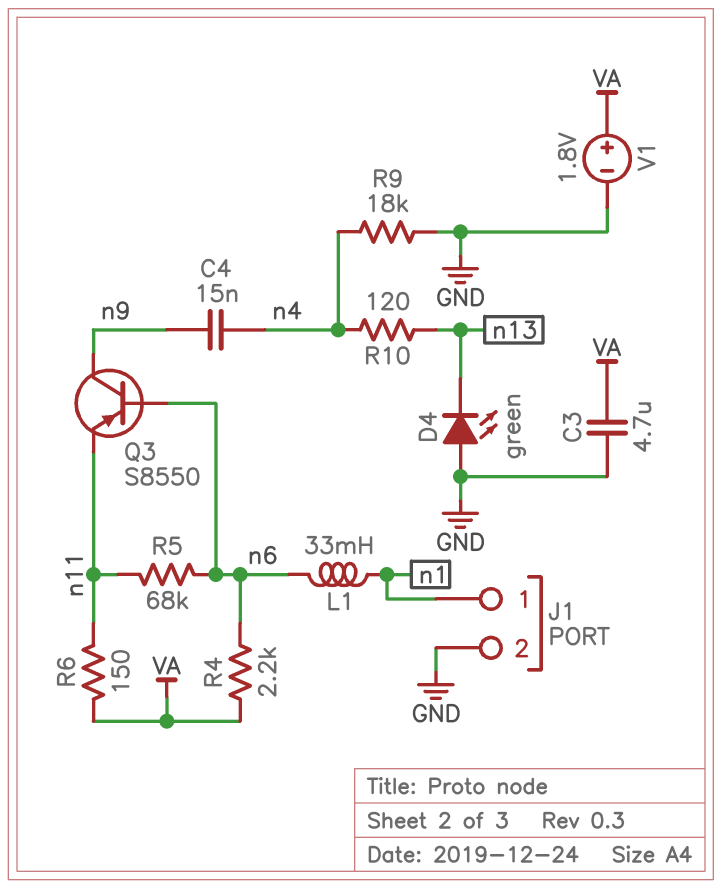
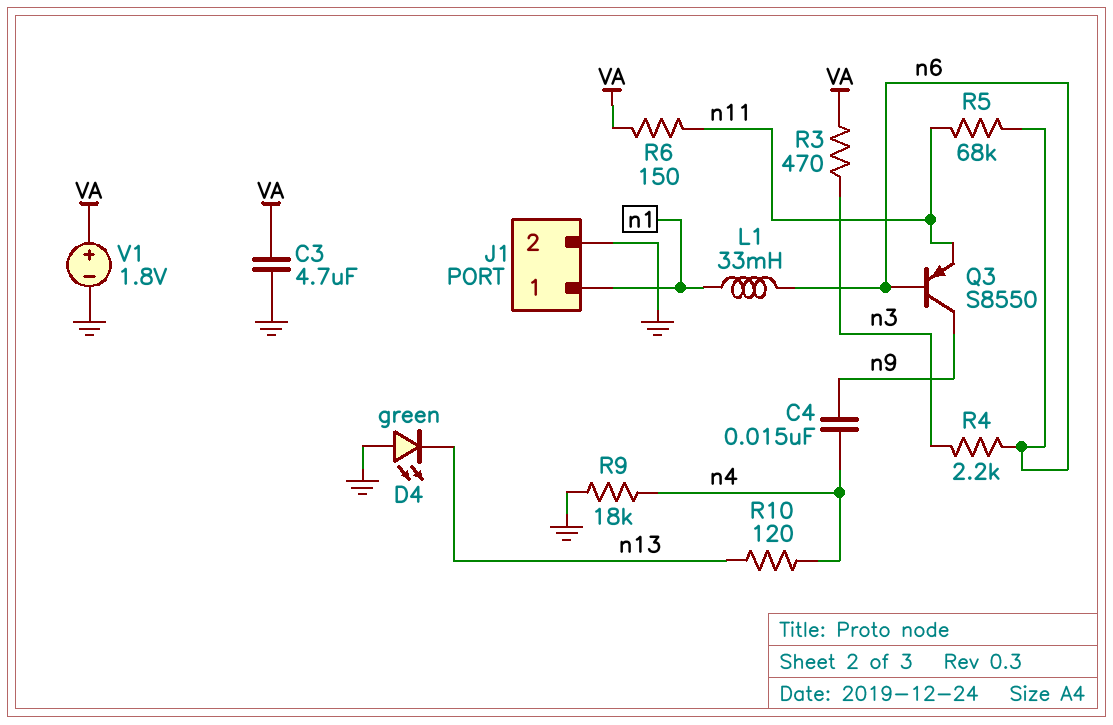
R3: none -> 470 (VA, n3)
R4: 2.2k (VA, n6) -> 2.2k (n3, n6)

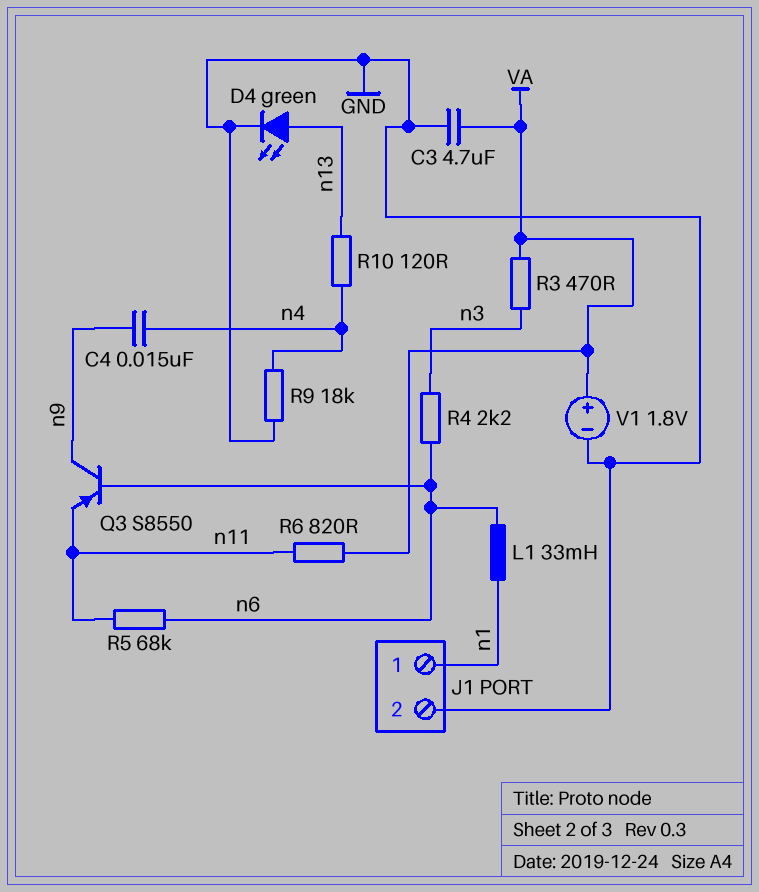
D4: LED green (A GND, K n13) -> LED green (A n13, K GND)
R6: 150 (VA, n11) -> 820 (VA, n11)

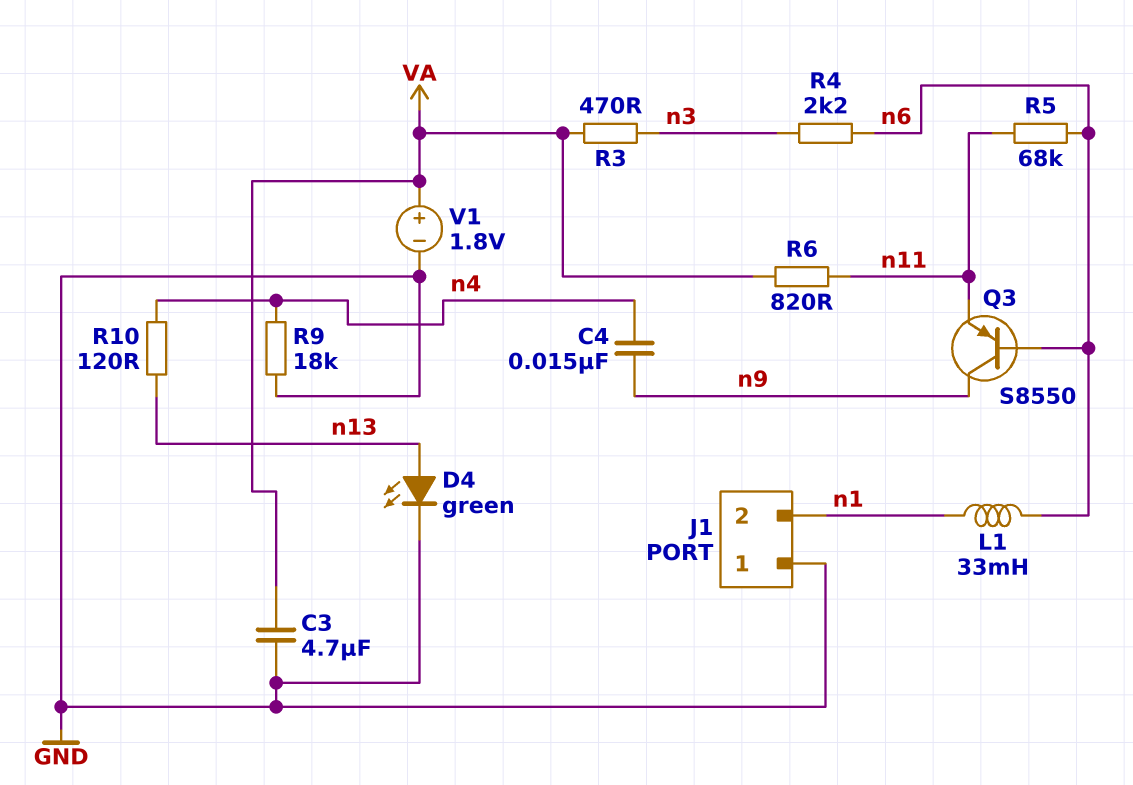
J1 pin 1: n1 -> GND
J1 pin 2: GND -> n1

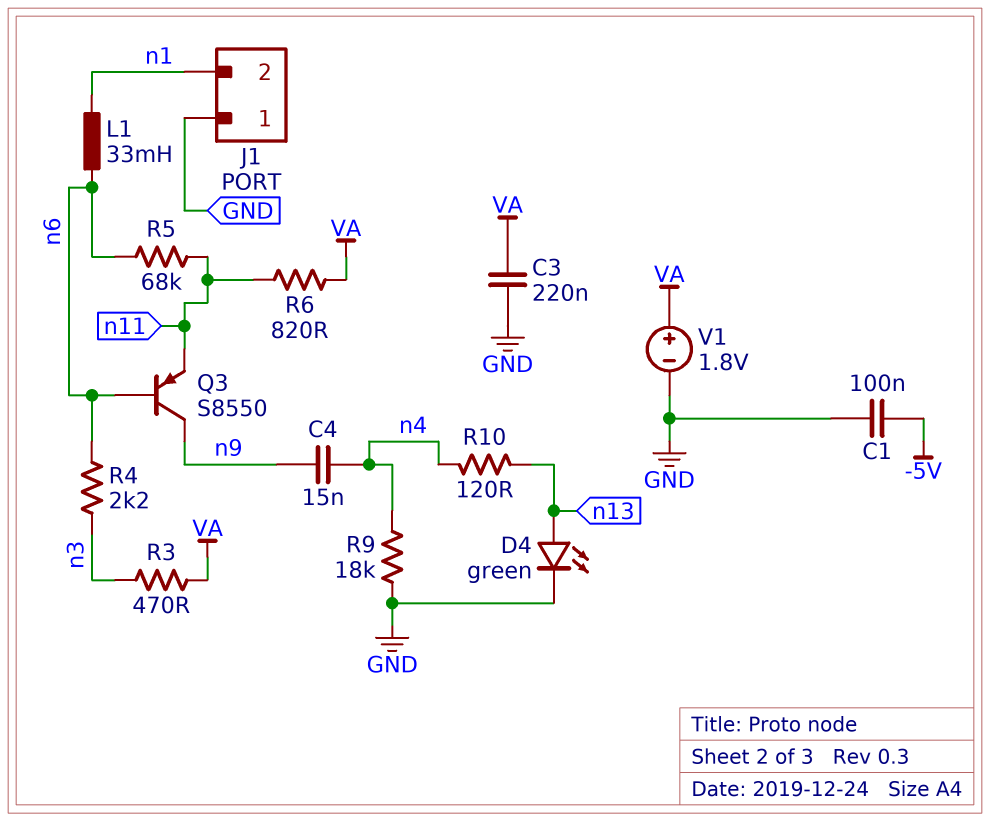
C1: none -> 100nF (-5V, GND)
C3: 4.7uF (GND, VA) -> 220nF (GND, VA)

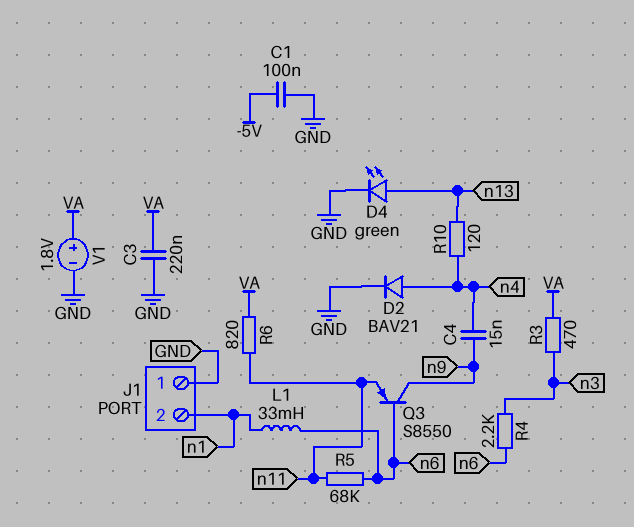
D2: none -> diode BAV21 (A n4, K GND)
R9: 18k (GND, n4) -> none

